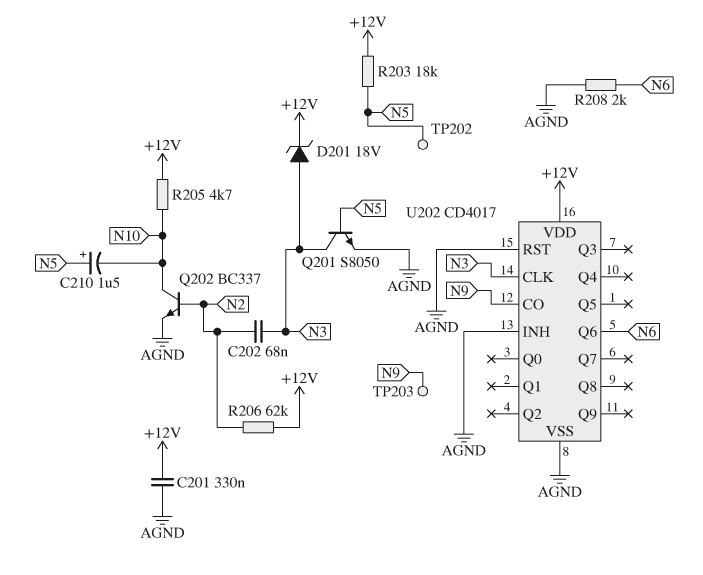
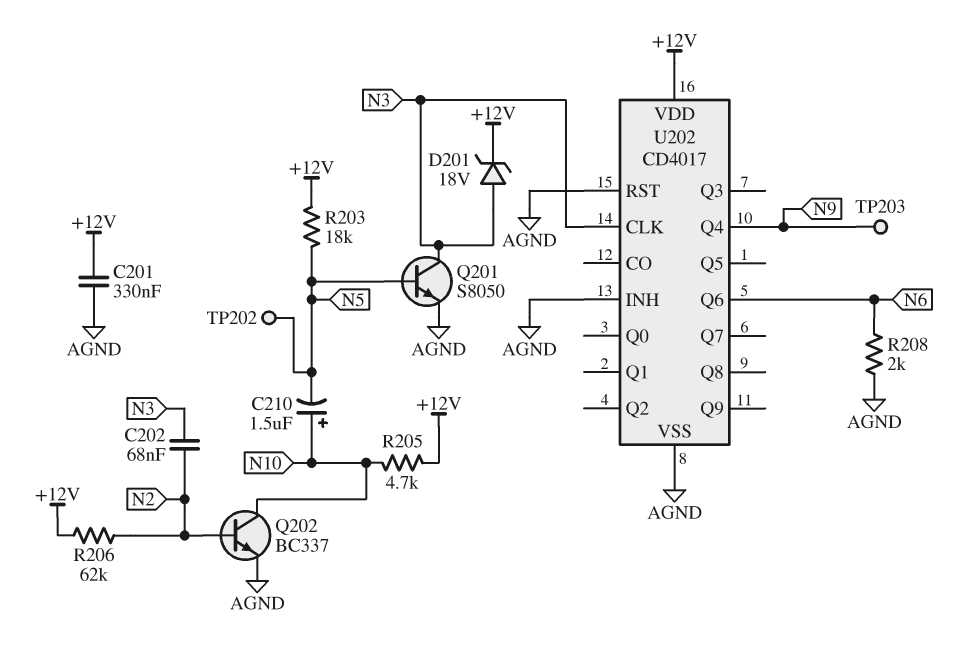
C210: 1.5uF (plus N5, minus N10) -> 1.5uF (plus N10, minus N5)
U202 pin CO: N9 -> none
U202 pin Q4: none -> N9

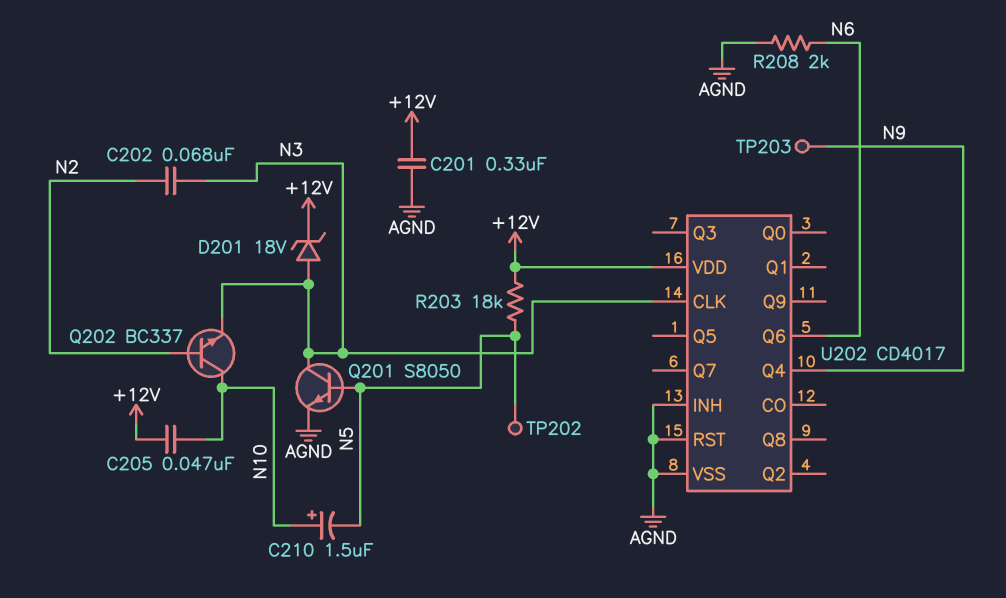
C205: none -> 47nF (+12V, N10)
Q202: NPN BC337 (B N2, C N10, E AGND) -> NPN BC337 (B N2, C N10, E N3)
R205: 4.7k (+12V, N10) -> none
R206: 62k (+12V, N2) -> none

